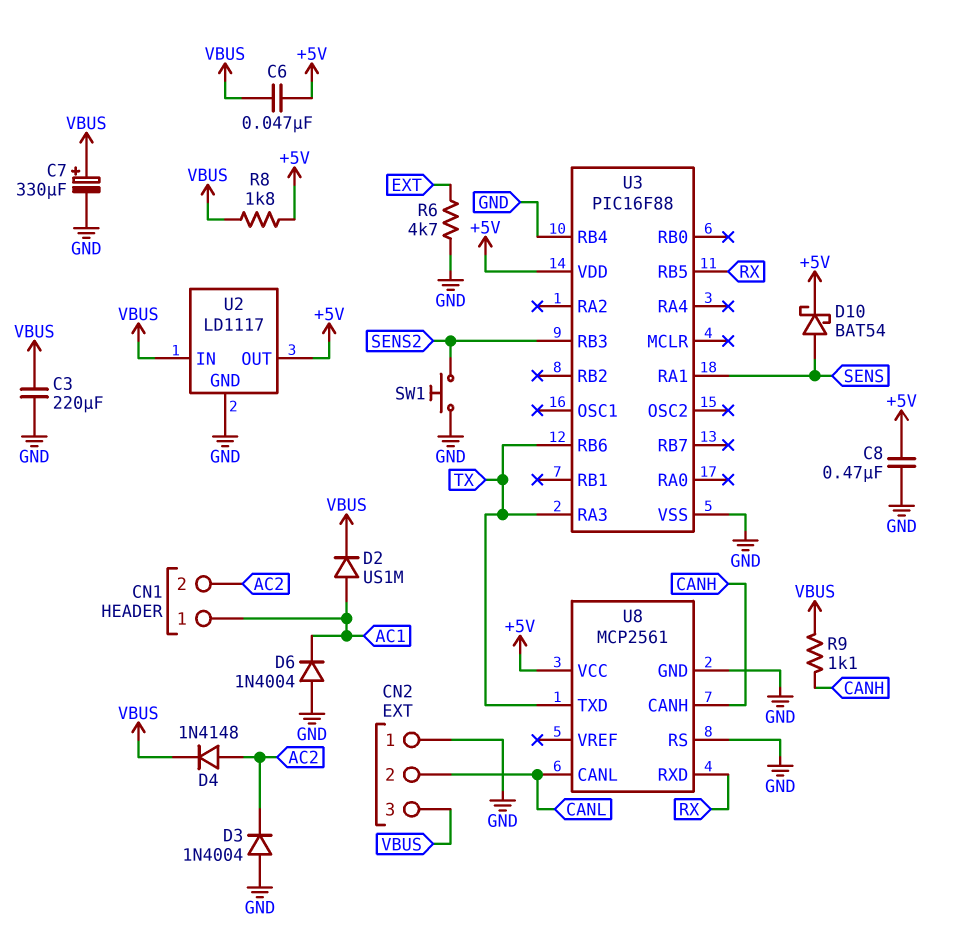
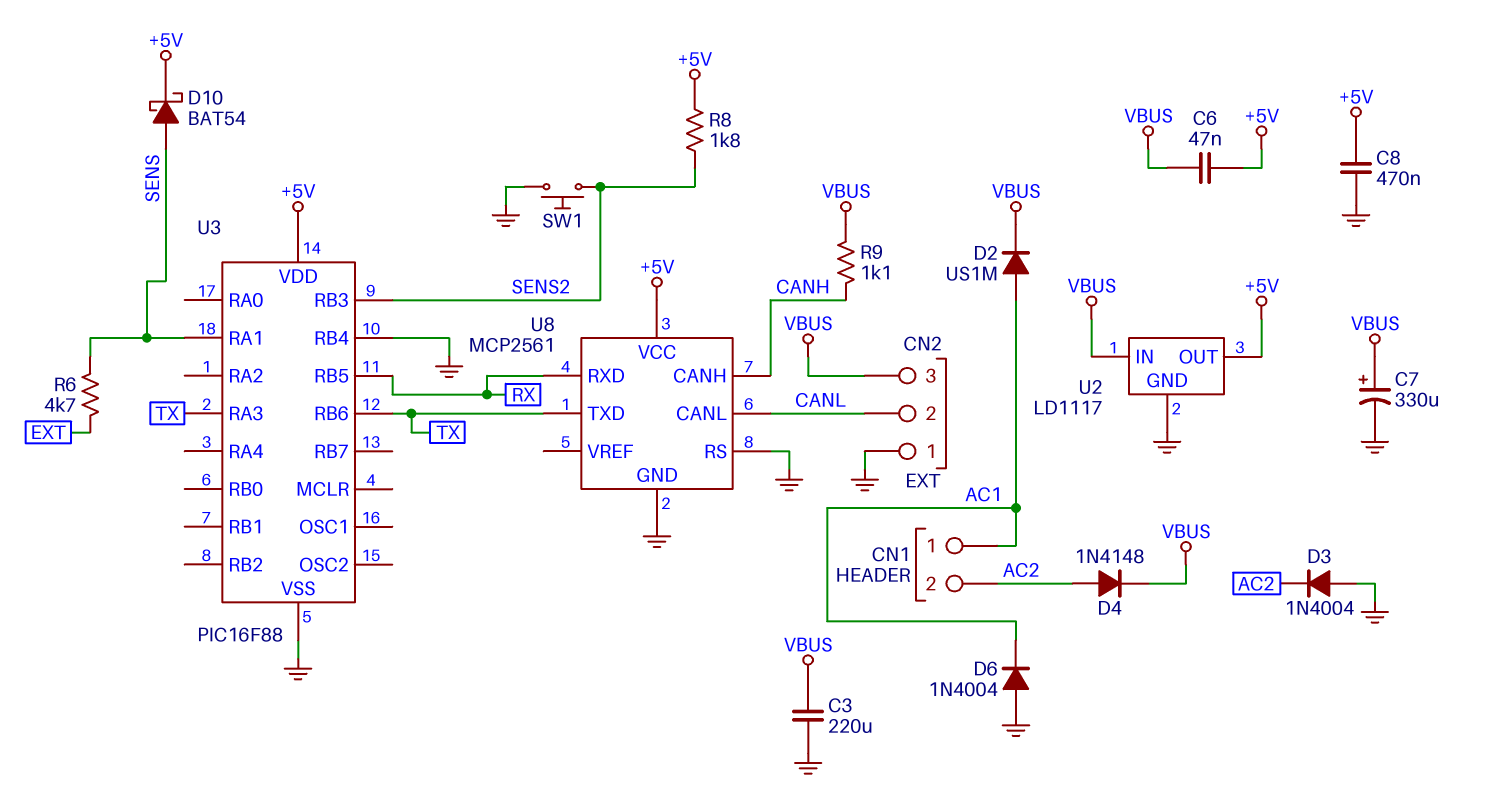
R6: 4.7k (EXT, GND) -> 4.7k (EXT, SENS)
R8: 1.8k (+5V, VBUS) -> 1.8k (+5V, SENS2)

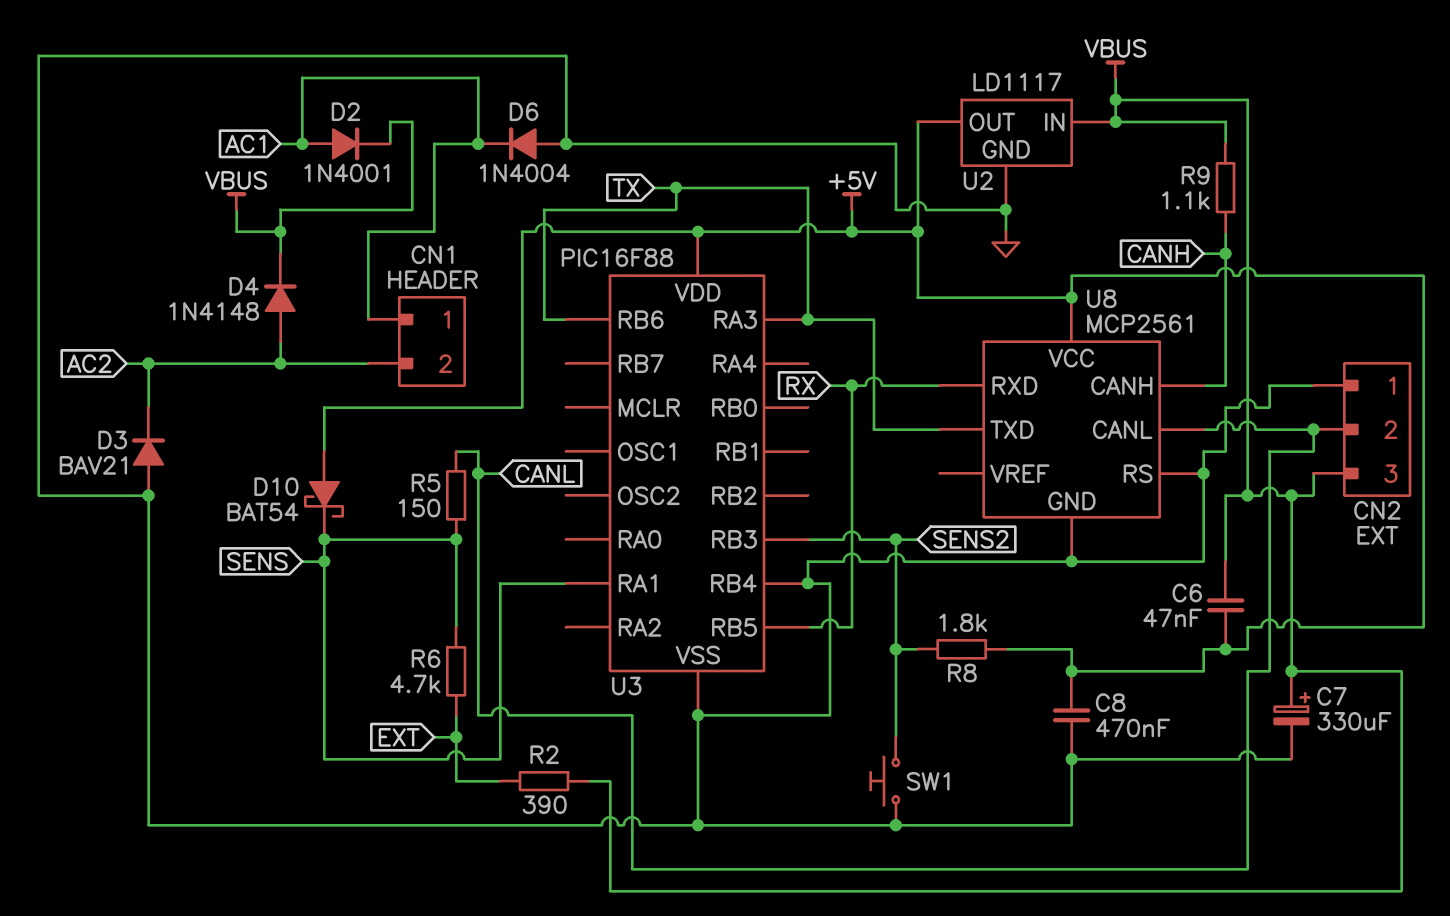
C3: 220uF (GND, VBUS) -> none
D2: diode US1M (A AC1, K VBUS) -> diode 1N4001 (A AC1, K VBUS)
D3: diode 1N4004 (A GND, K AC2) -> diode BAV21 (A GND, K AC2)
D10: schottky BAT54 (A SENS, K +5V) -> schottky BAT54 (A +5V, K SENS)
R2: none -> 390 (EXT, VBUS)
R5: none -> 150 (CANL, SENS)

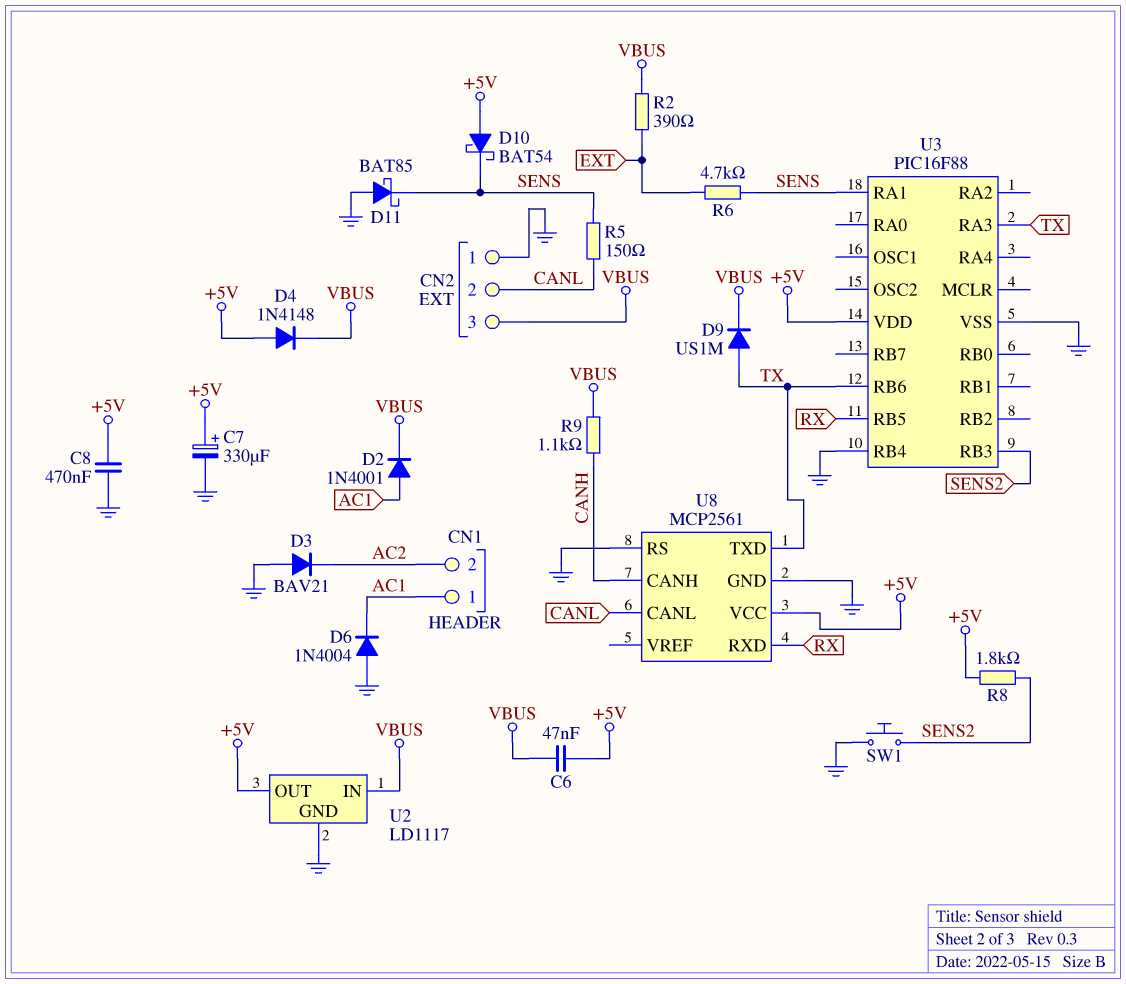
C7: 330uF (plus VBUS, minus GND) -> 330uF (plus +5V, minus GND)
D4: diode 1N4148 (A AC2, K VBUS) -> diode 1N4148 (A +5V, K VBUS)
D9: none -> diode US1M (A TX, K VBUS)
D11: none -> schottky BAT85 (A GND, K SENS)

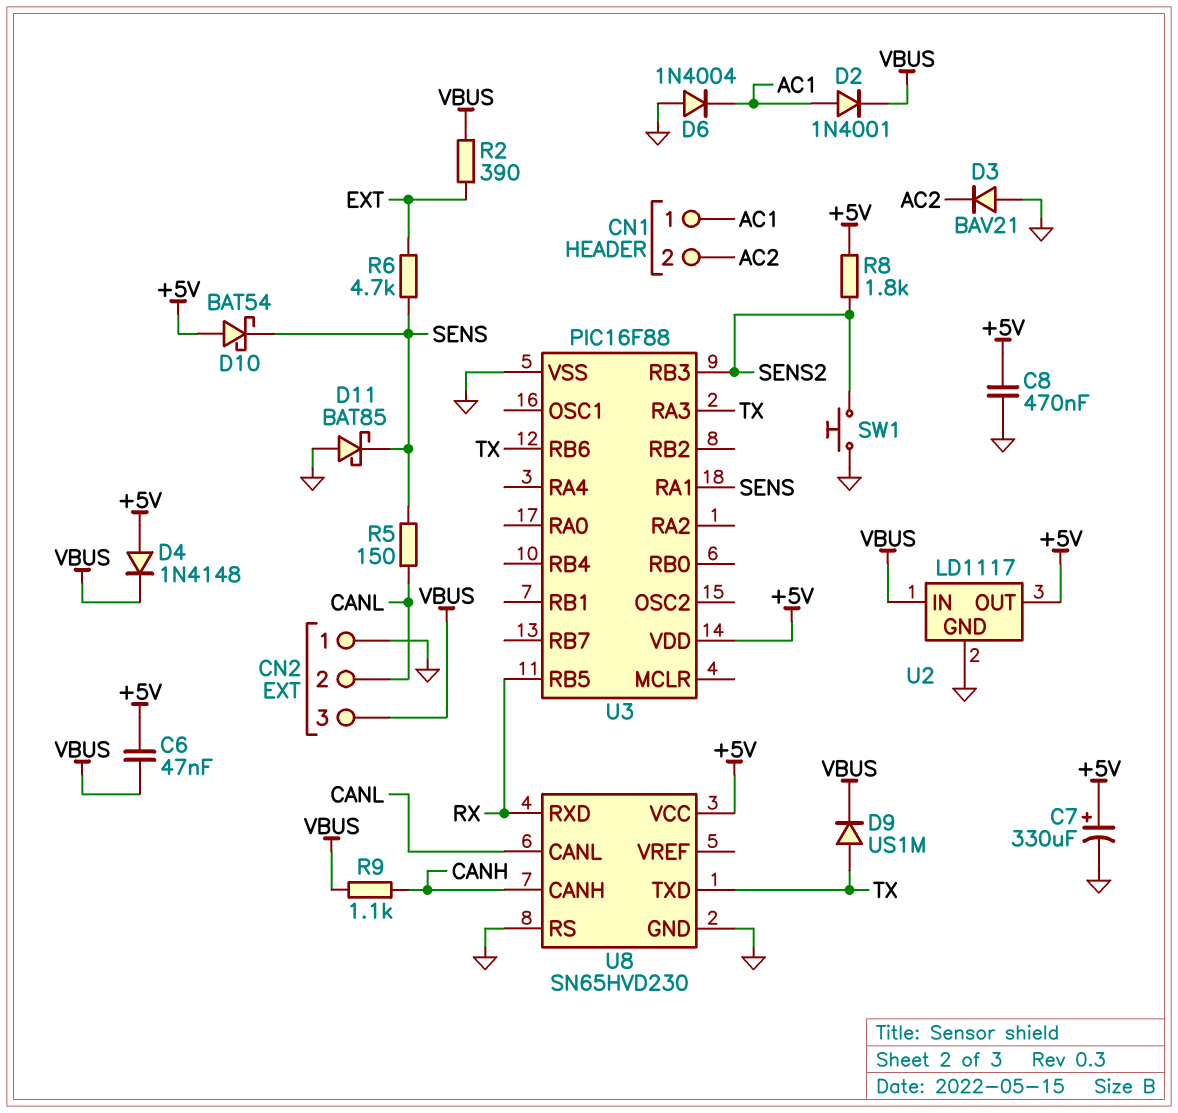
U3 pin RB4: GND -> none
U8: MCP2561 -> SN65HVD230

